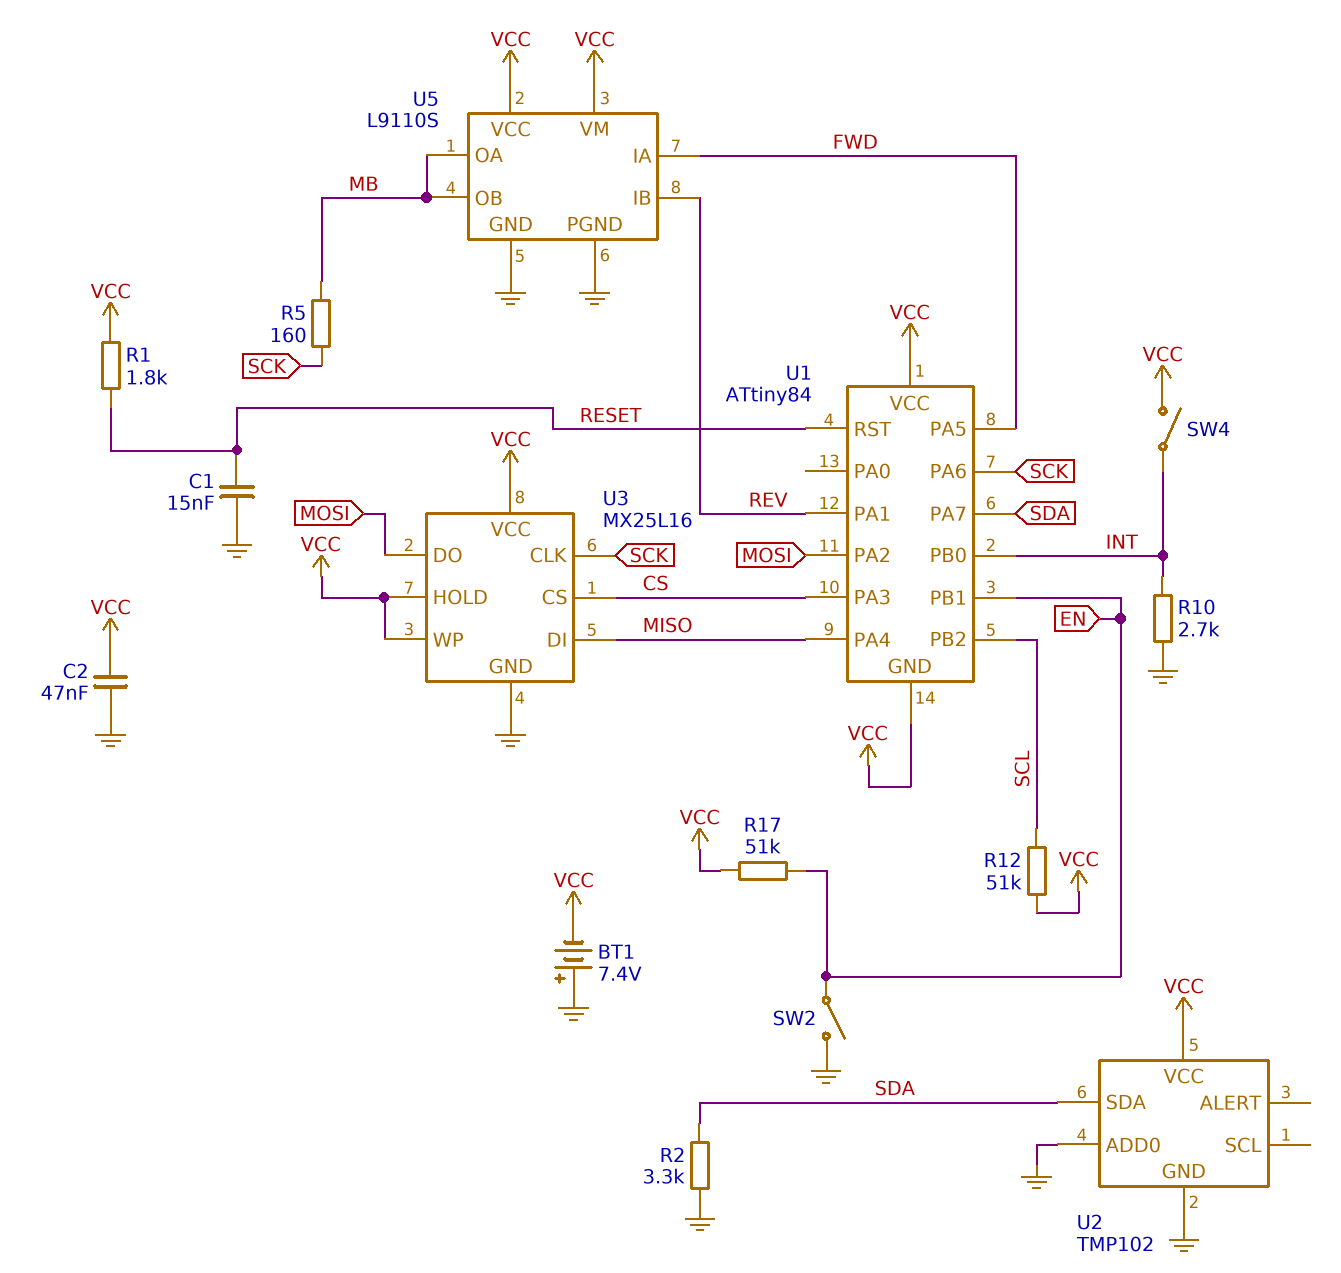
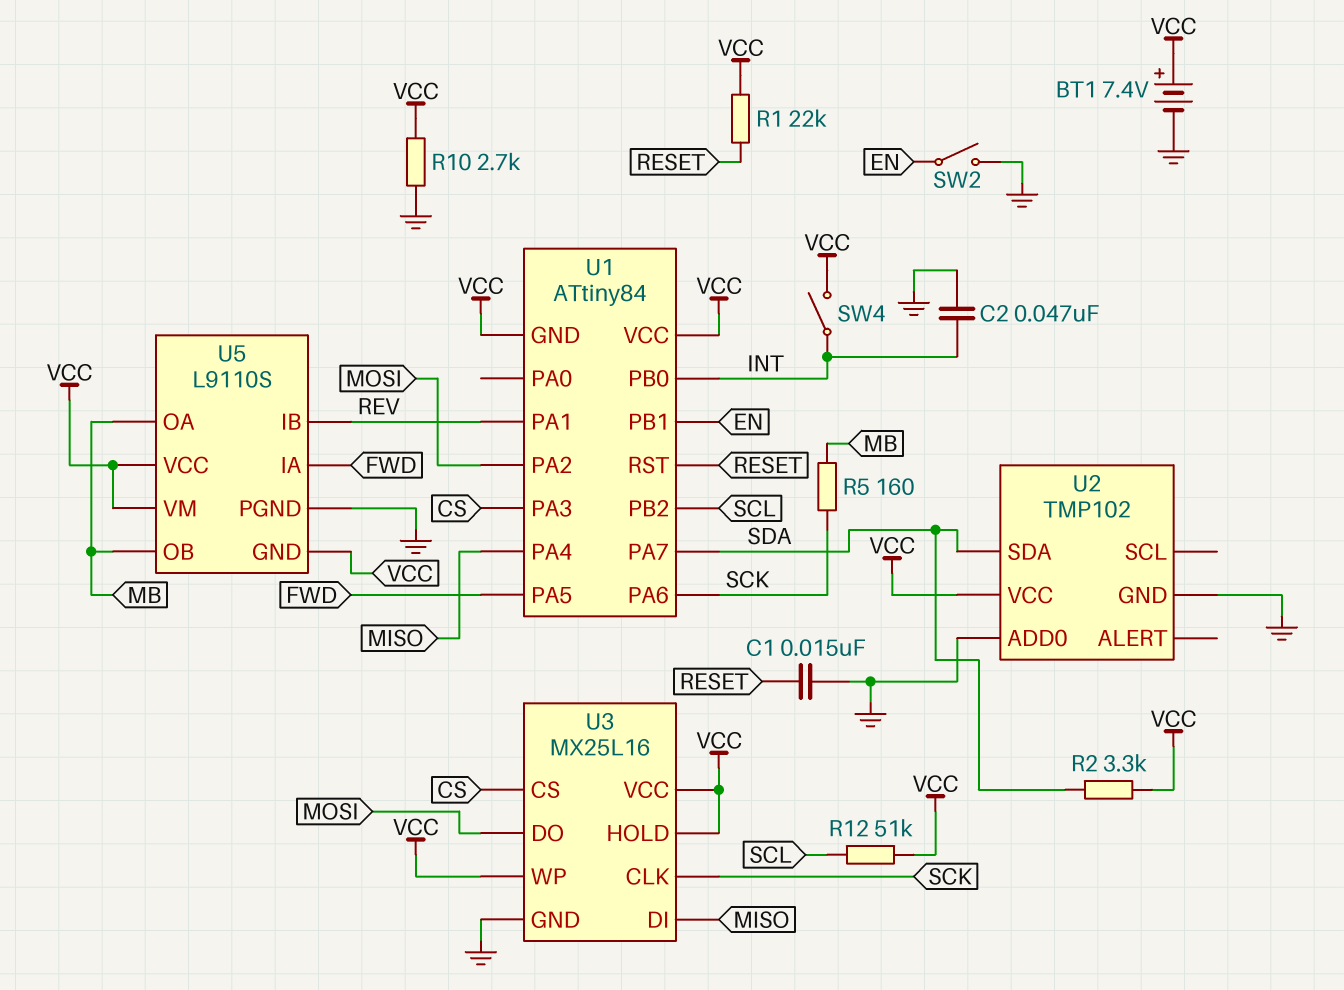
BT1: 7.4V (plus GND, minus VCC) -> 7.4V (plus VCC, minus GND)
C2: 47nF (GND, VCC) -> 47nF (GND, INT)
R1: 1.8k (RESET, VCC) -> 22k (RESET, VCC)
R2: 3.3k (GND, SDA) -> 3.3k (SDA, VCC)
R10: 2.7k (GND, INT) -> 2.7k (GND, VCC)
R17: 51k (EN, VCC) -> none
U5 pin GND: GND -> VCC

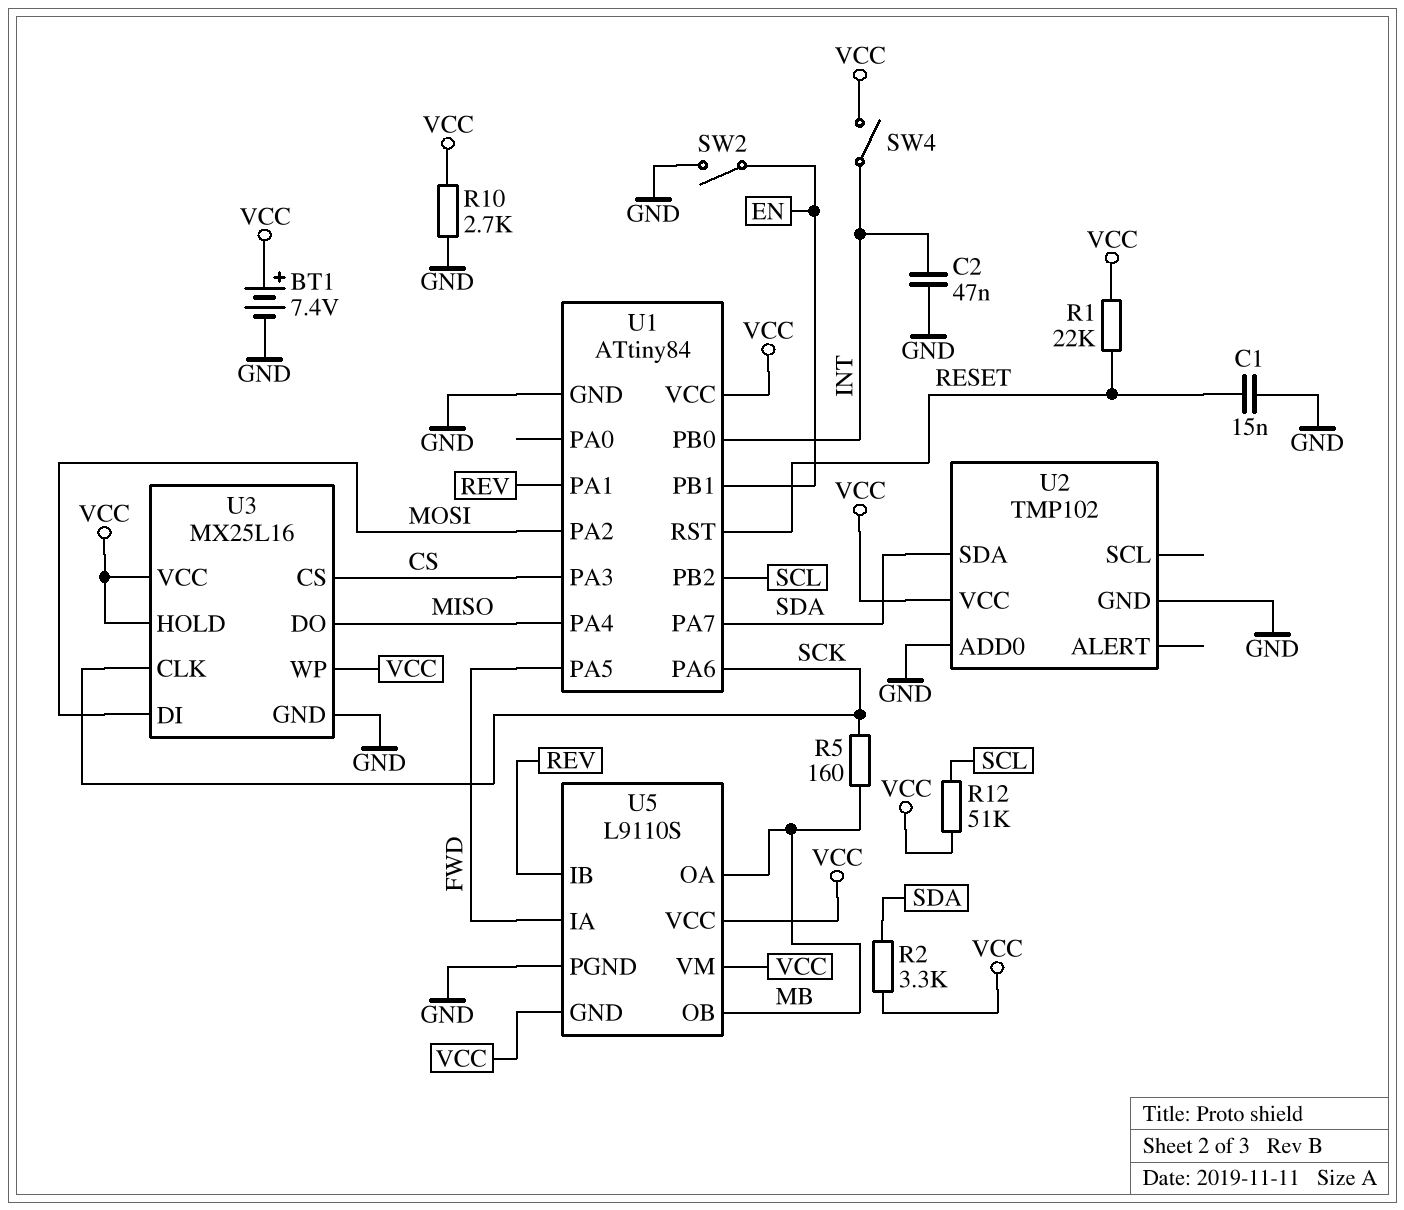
U1 pin GND: VCC -> GND
U3 pin DI: MISO -> MOSI
U3 pin DO: MOSI -> MISO

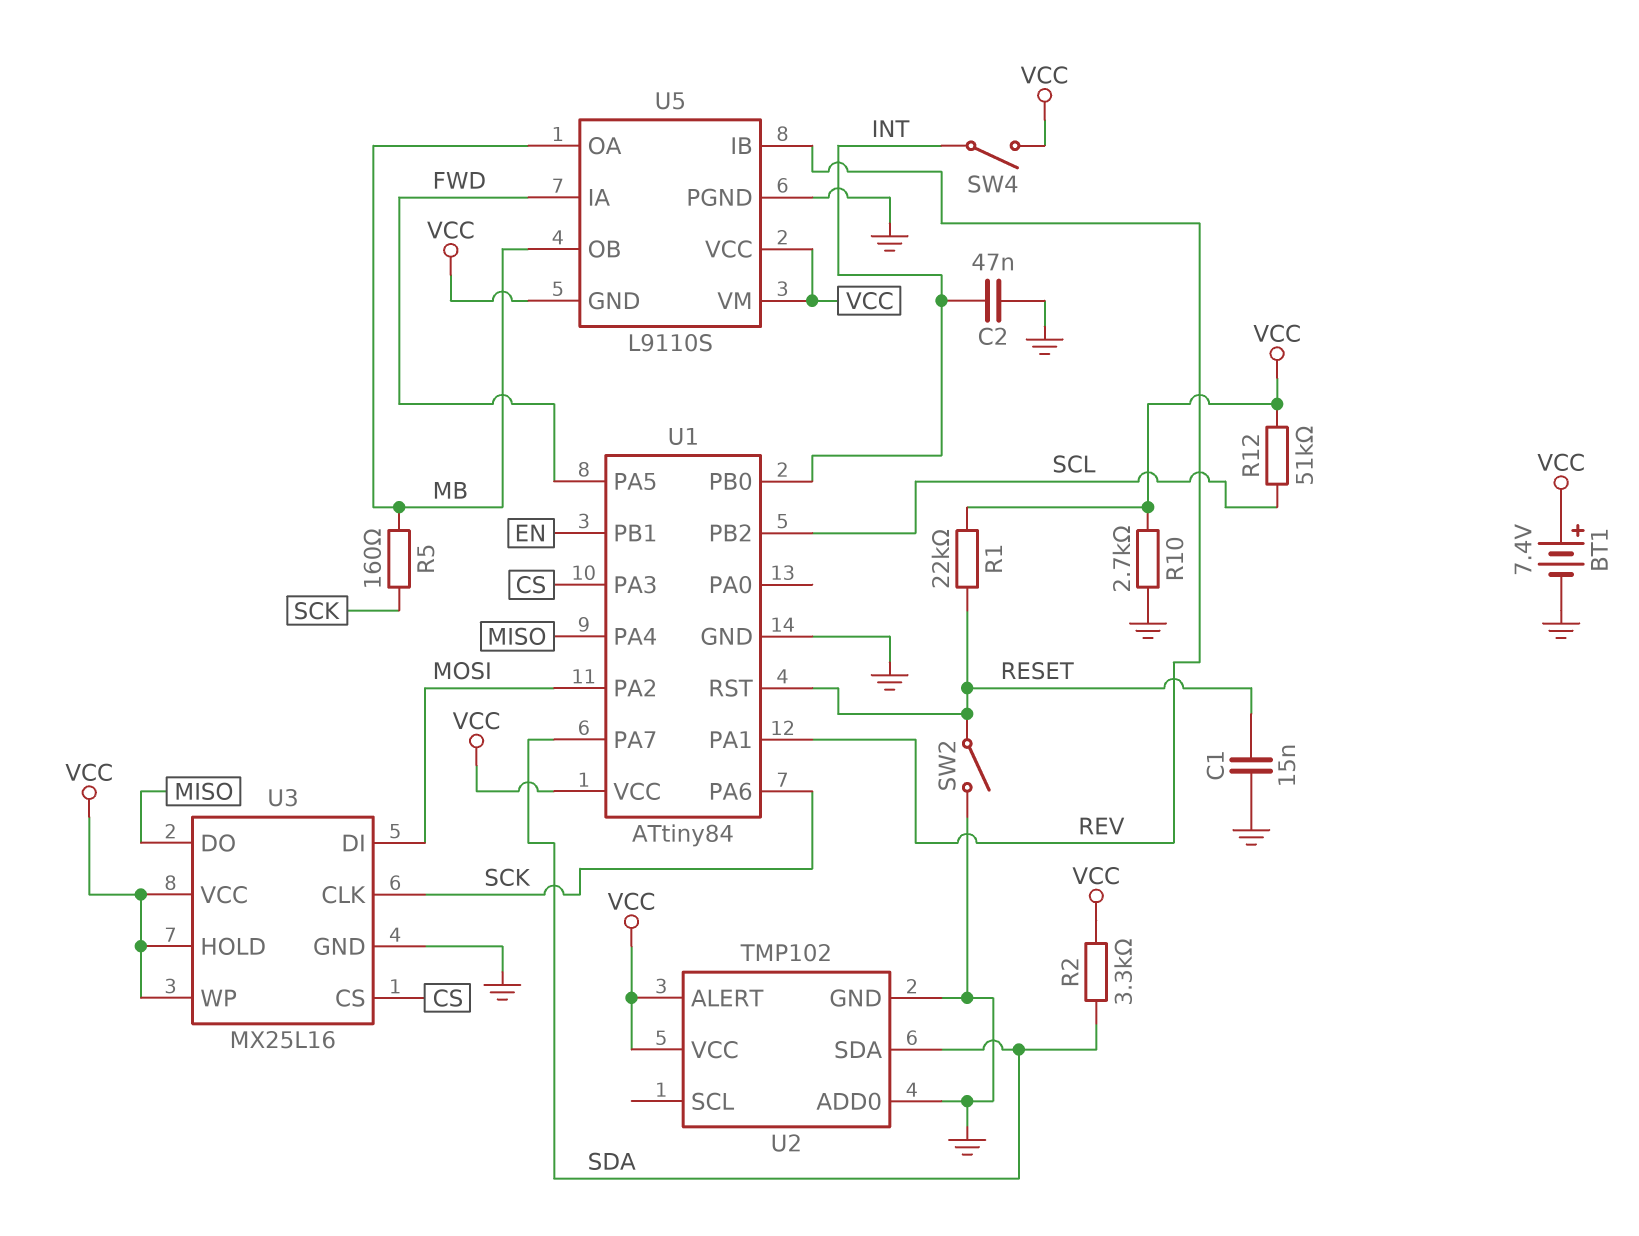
SW2: switch (EN, GND) -> switch (GND, RESET)
U2 pin ALERT: none -> VCC

